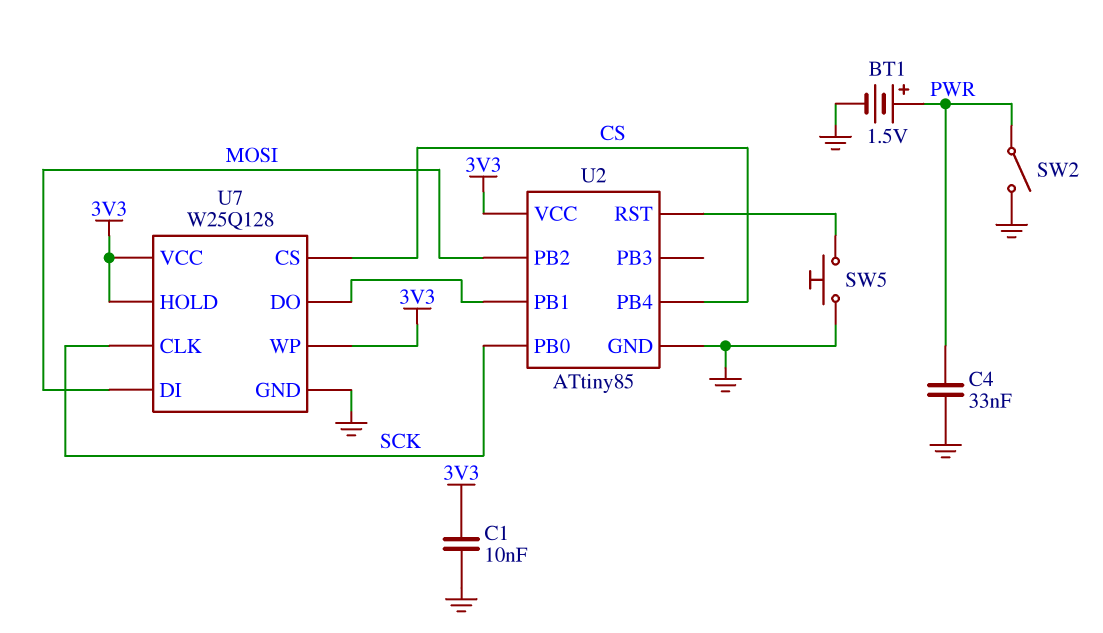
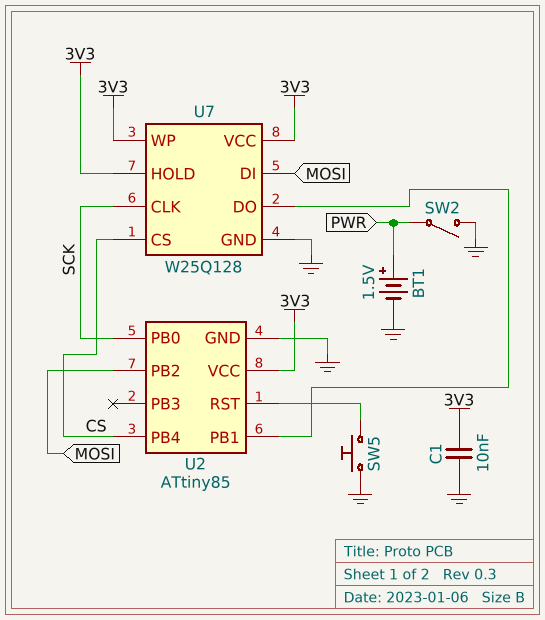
C4: 33nF (GND, PWR) -> none

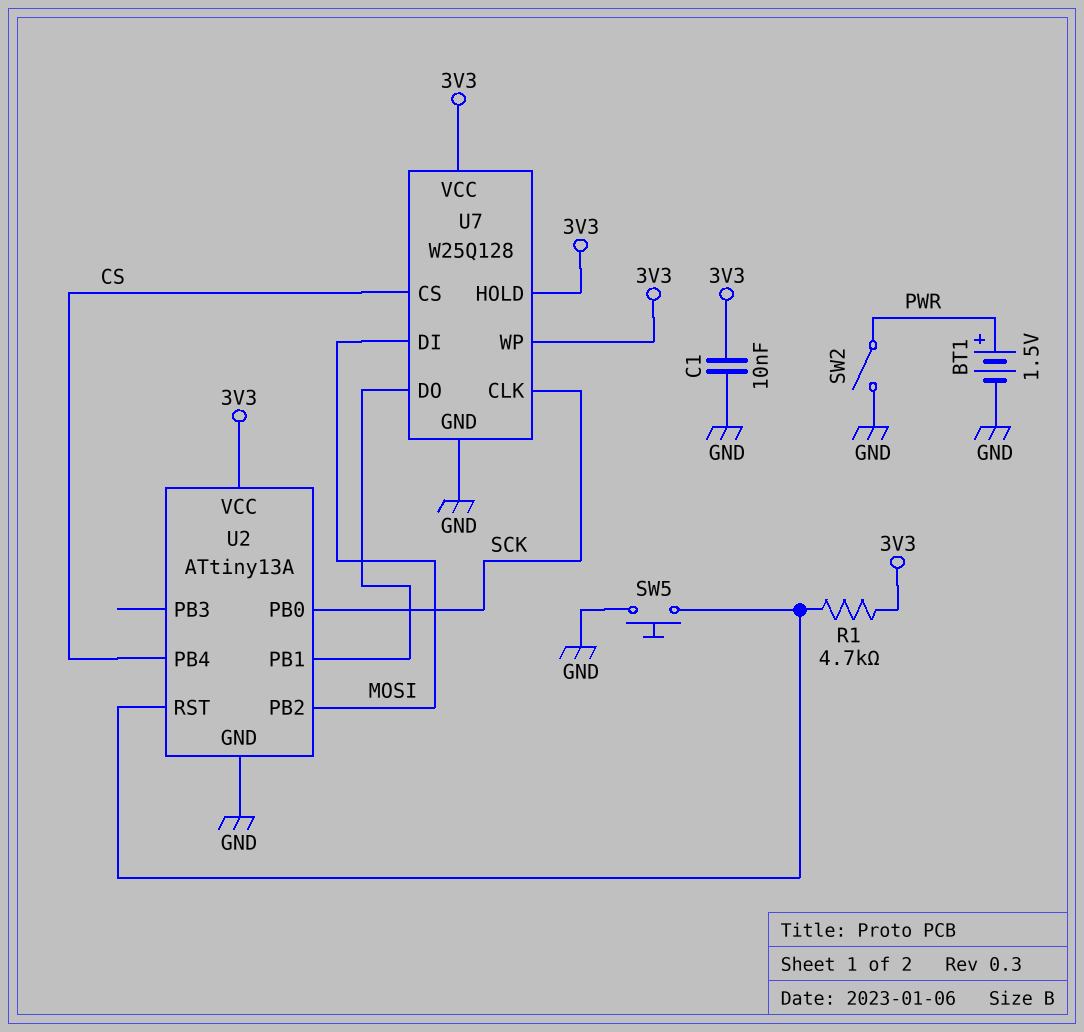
R1: none -> 4.7k (3V3, U2/RST)
U2: ATtiny85 -> ATtiny13A

